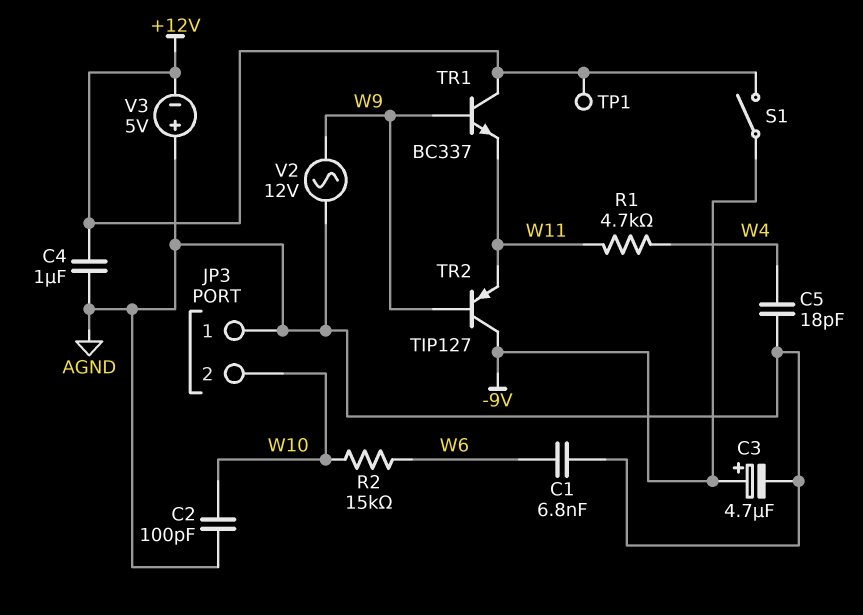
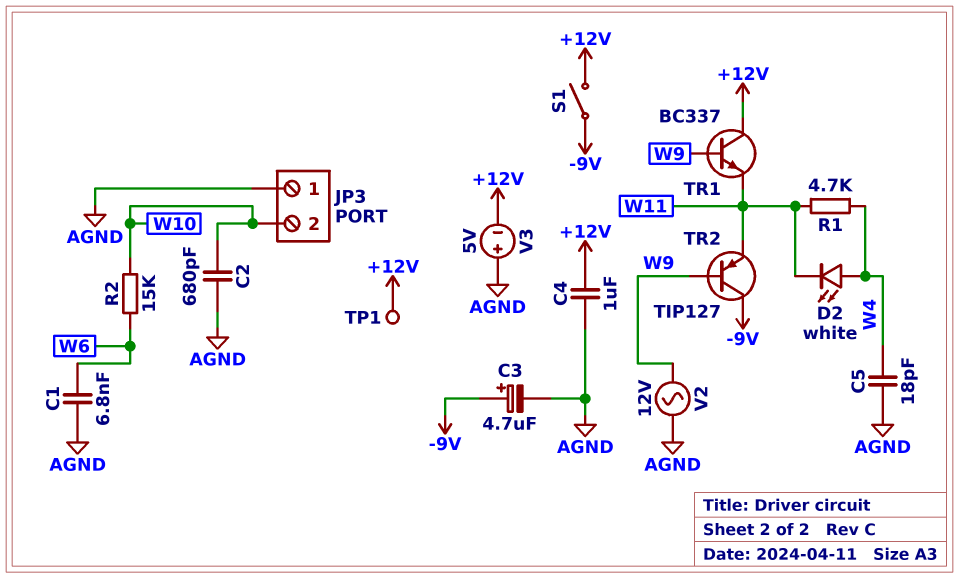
C2: 100pF (AGND, W10) -> 680pF (AGND, W10)
D2: none -> LED white (A W4, K W11)

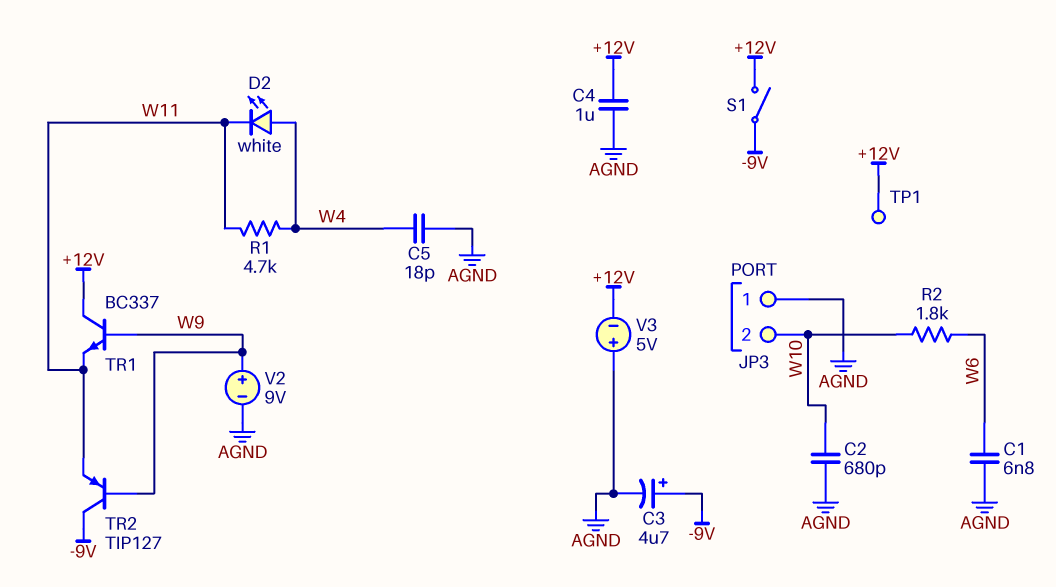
R2: 15k (W6, W10) -> 1.8k (W6, W10)
V2: AC 12V (AGND, W9) -> 9V (plus W9, minus AGND)

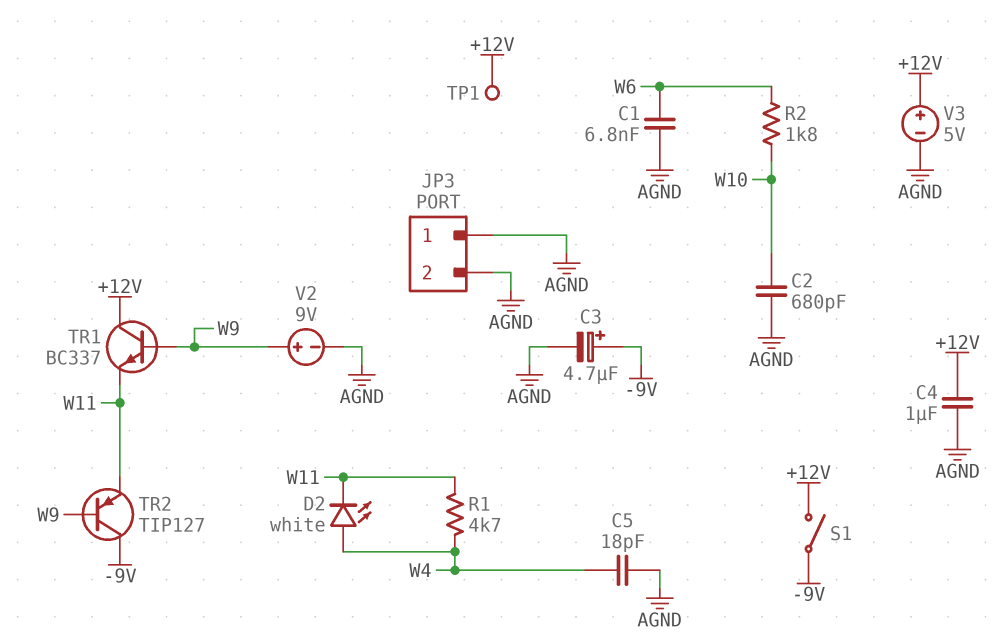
JP3 pin 2: W10 -> AGND
V3: 5V (plus AGND, minus +12V) -> 5V (plus +12V, minus AGND)

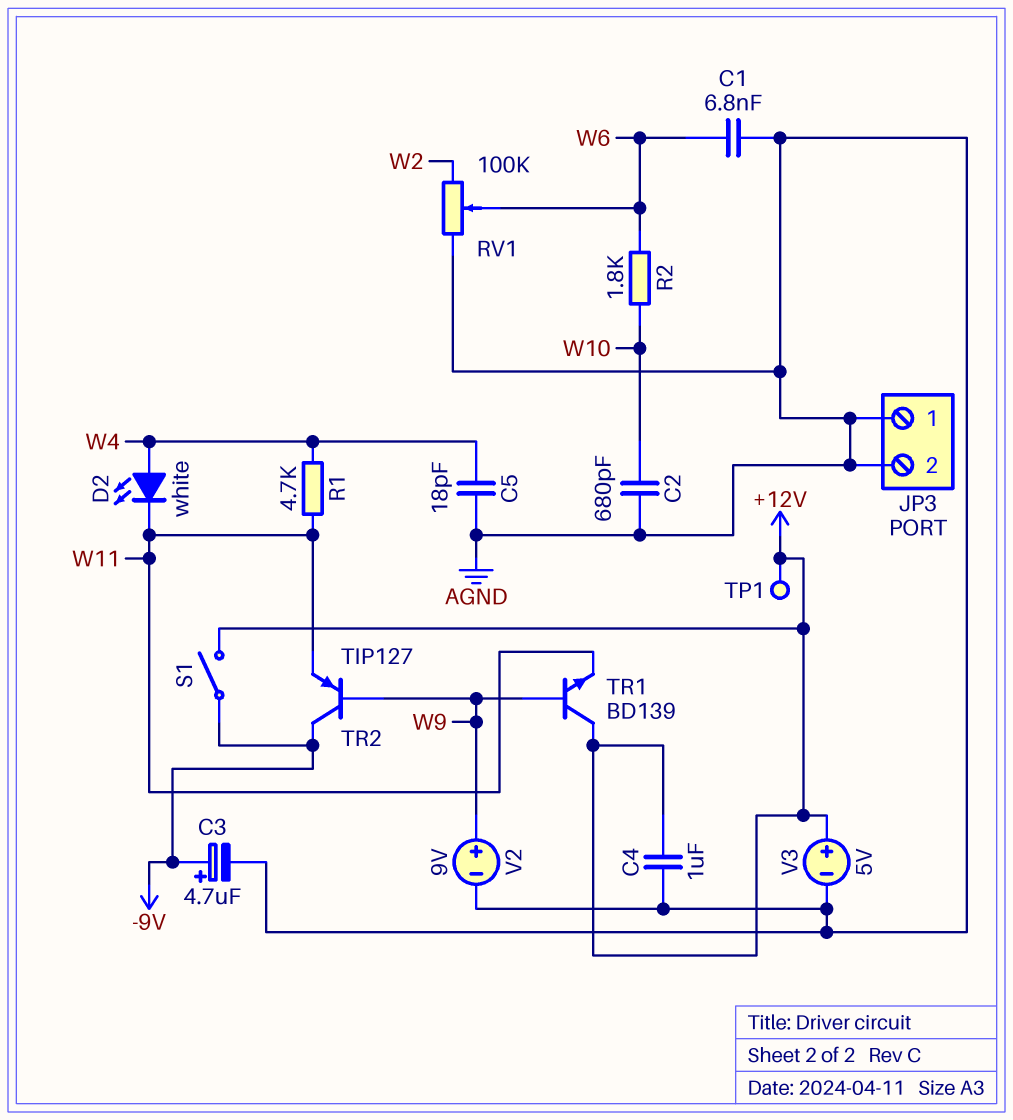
RV1: none -> 100k (AGND, W2, wiper W6)
TR1: NPN BC337 (B W9, C +12V, E W11) -> NPN BD139 (B W9, C +12V, E W11)

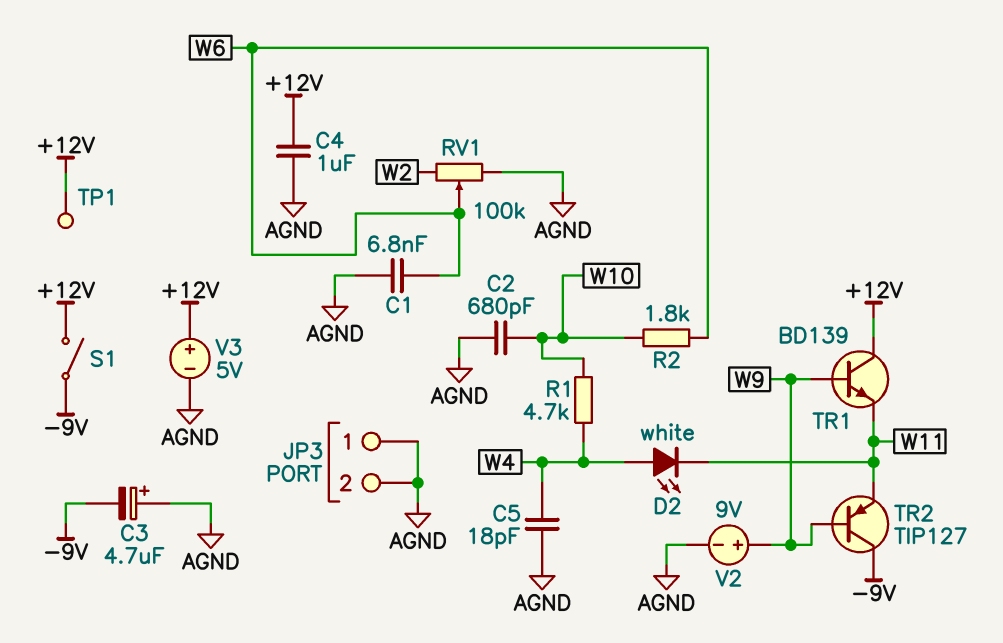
C3: 4.7uF (plus -9V, minus AGND) -> 4.7uF (plus AGND, minus -9V)
R1: 4.7k (W4, W11) -> 4.7k (W4, W10)

